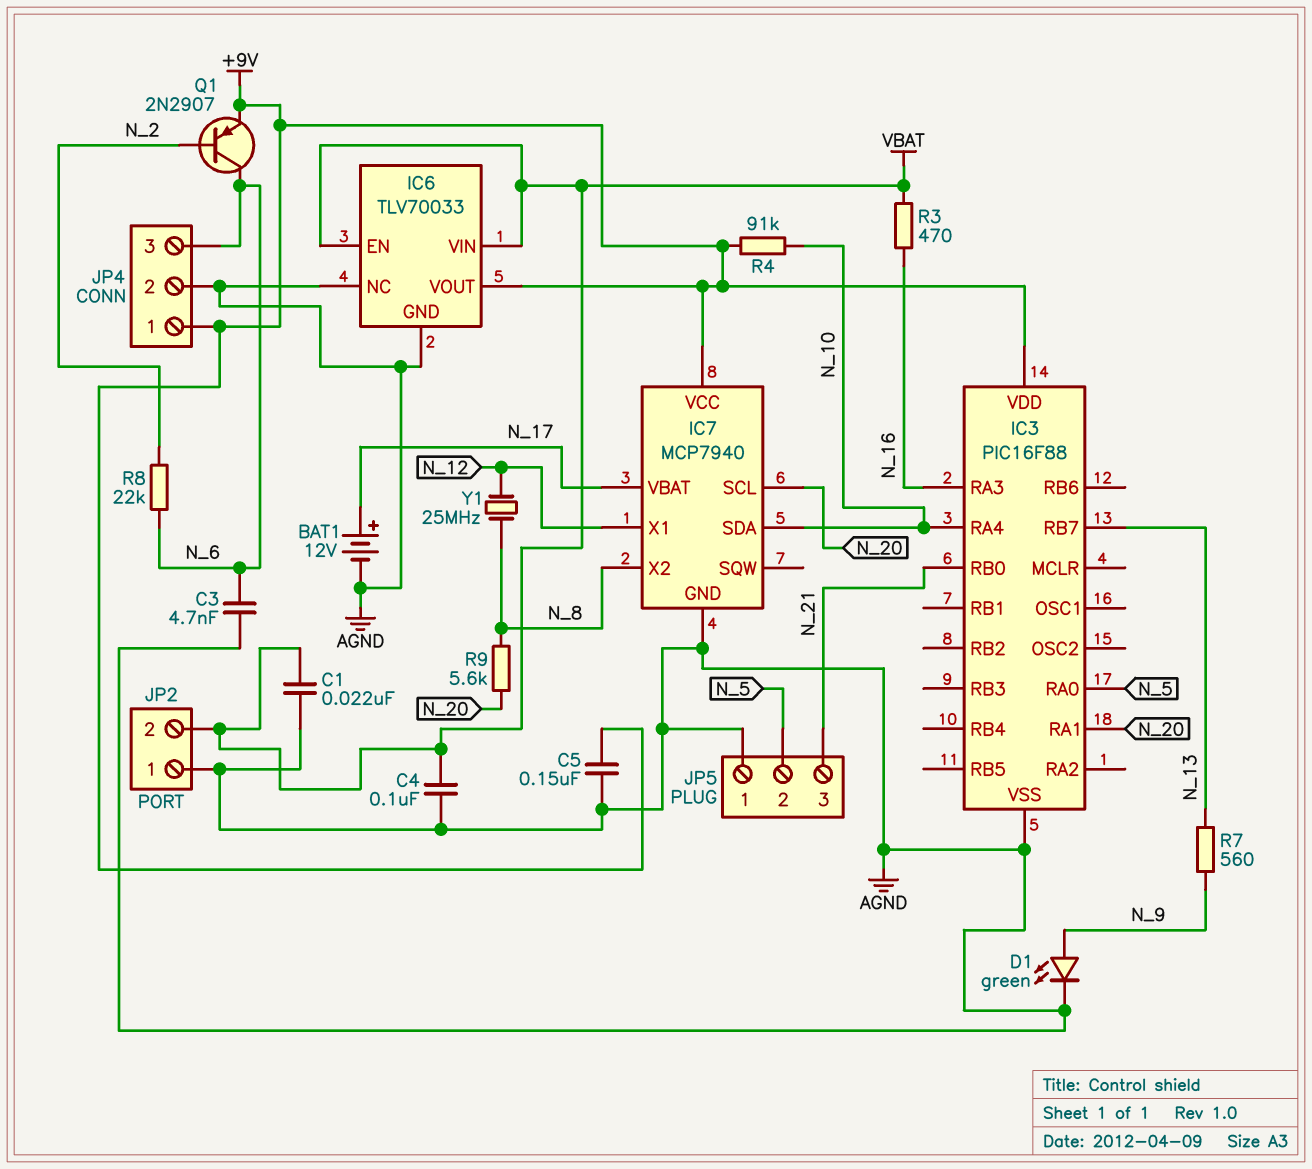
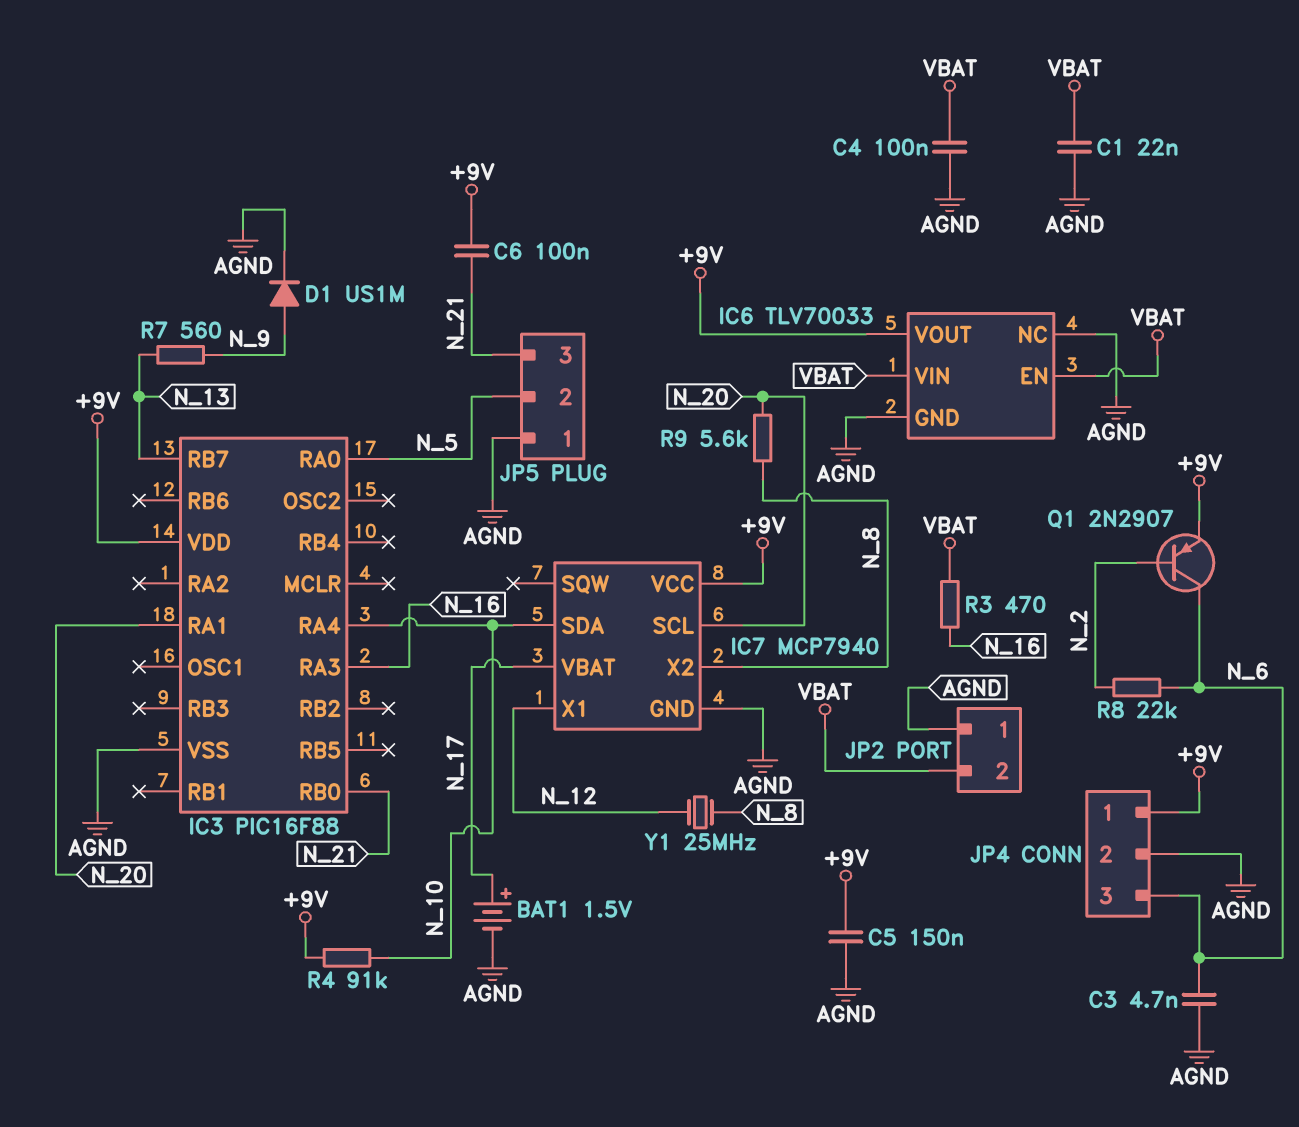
BAT1: 12V (plus N_17, minus AGND) -> 1.5V (plus N_17, minus AGND)
C6: none -> 100nF (+9V, N_21)
D1: LED green (A N_9, K AGND) -> diode US1M (A N_9, K AGND)

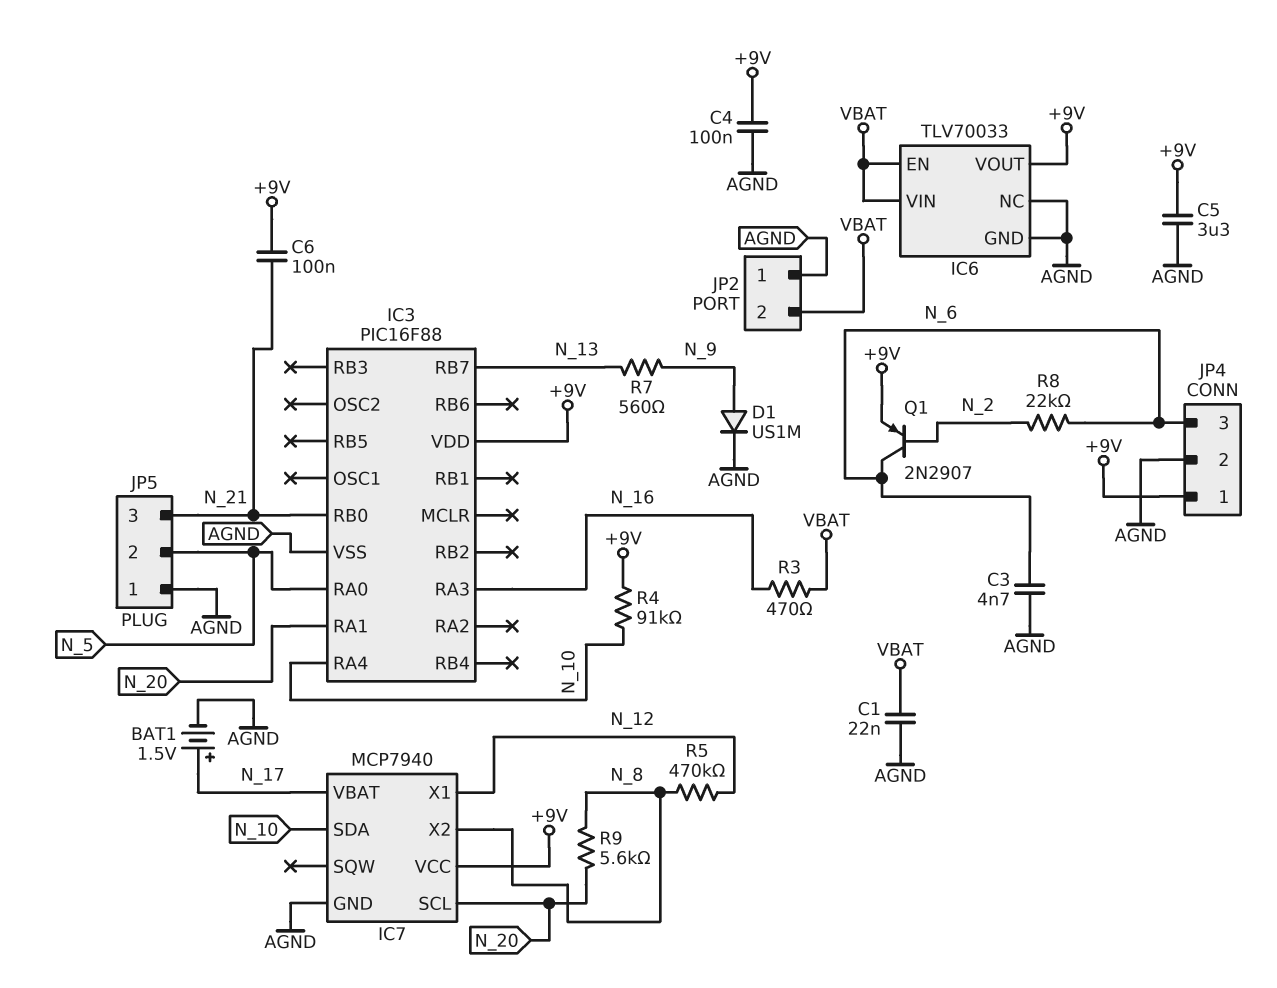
C4: 100nF (AGND, VBAT) -> 100nF (+9V, AGND)
C5: 150nF (+9V, AGND) -> 3.3uF (+9V, AGND)
R5: none -> 470k (N_8, N_12)
Y1: 25MHz (N_8, N_12) -> none

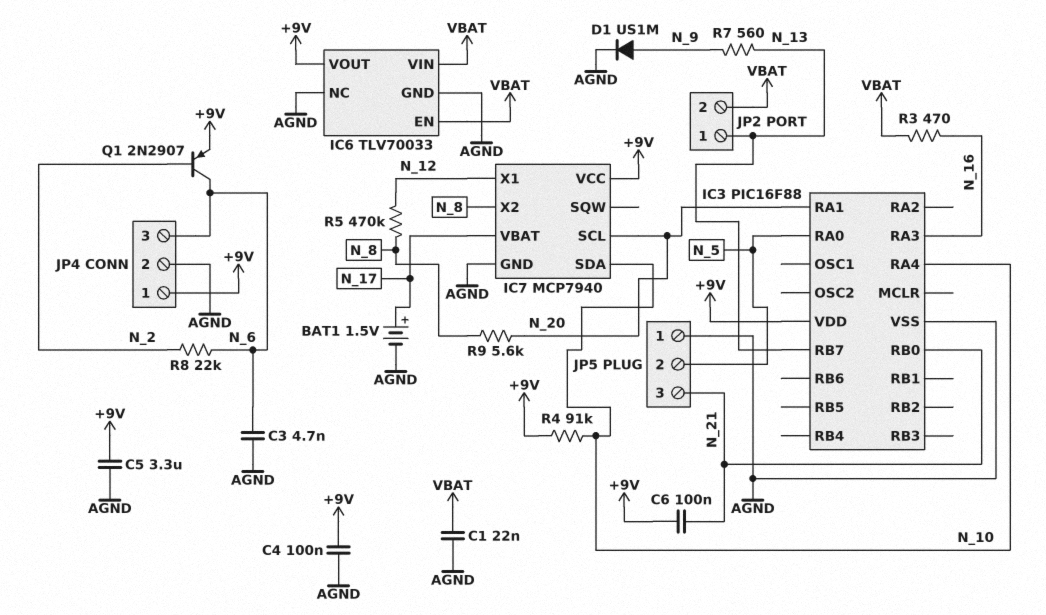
JP2 pin 1: AGND -> N_13

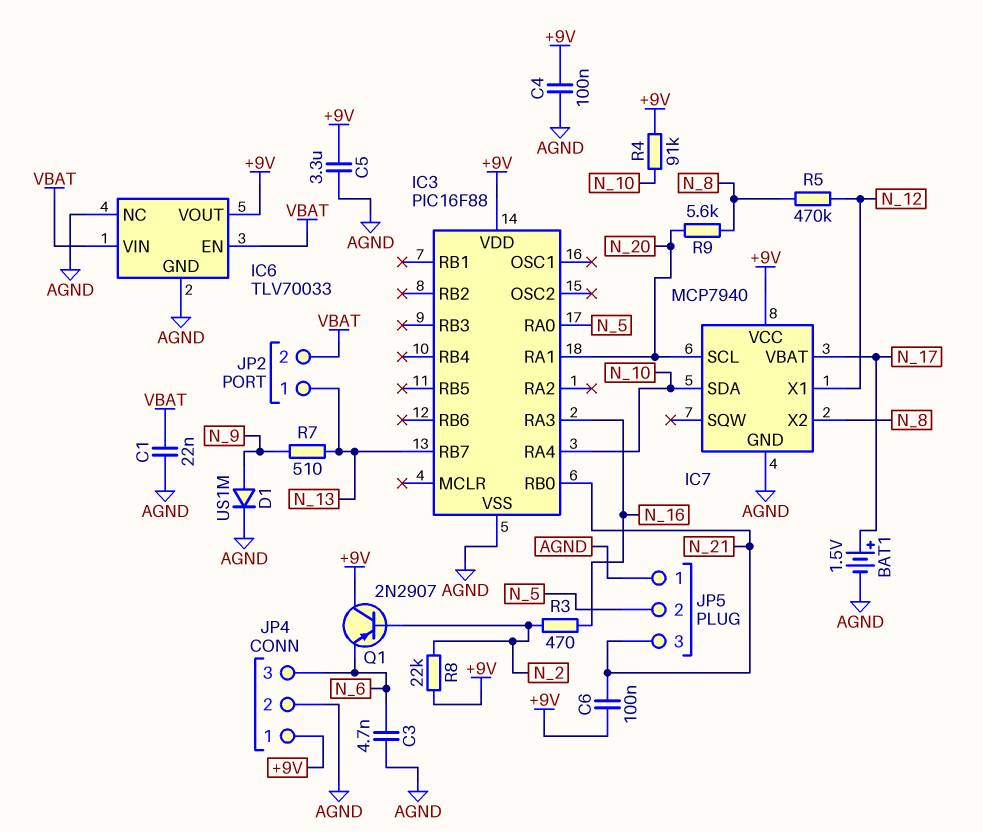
Q1: PNP 2N2907 (B N_2, C N_6, E +9V) -> PNP 2N2907 (B N_2, C +9V, E N_6)
R3: 470 (N_16, VBAT) -> 470 (N_2, N_16)
R7: 560 (N_9, N_13) -> 510 (N_9, N_13)
R8: 22k (N_2, N_6) -> 22k (+9V, N_2)

